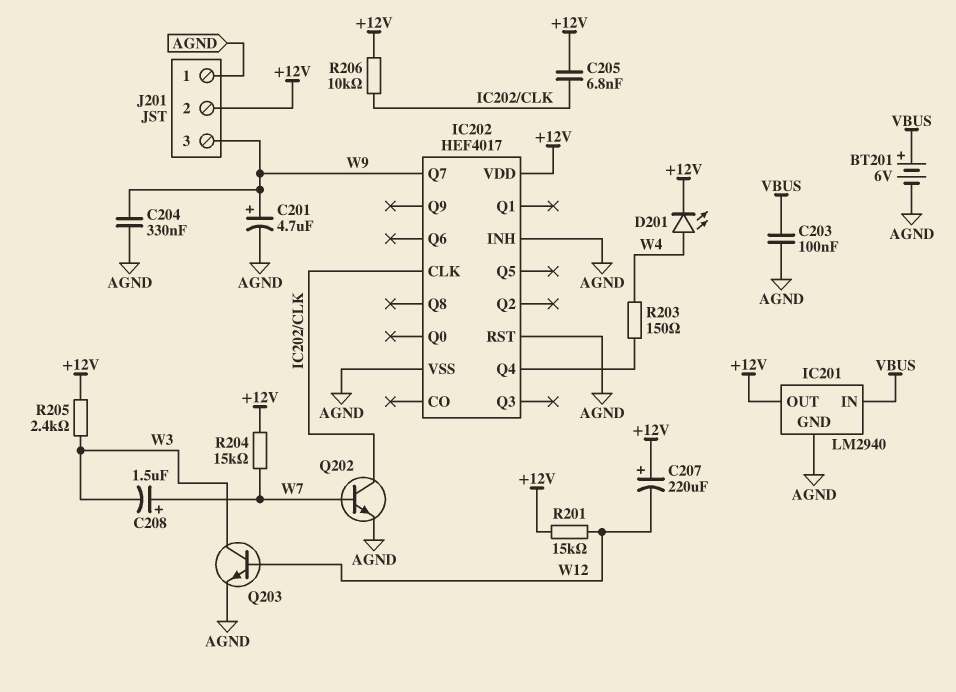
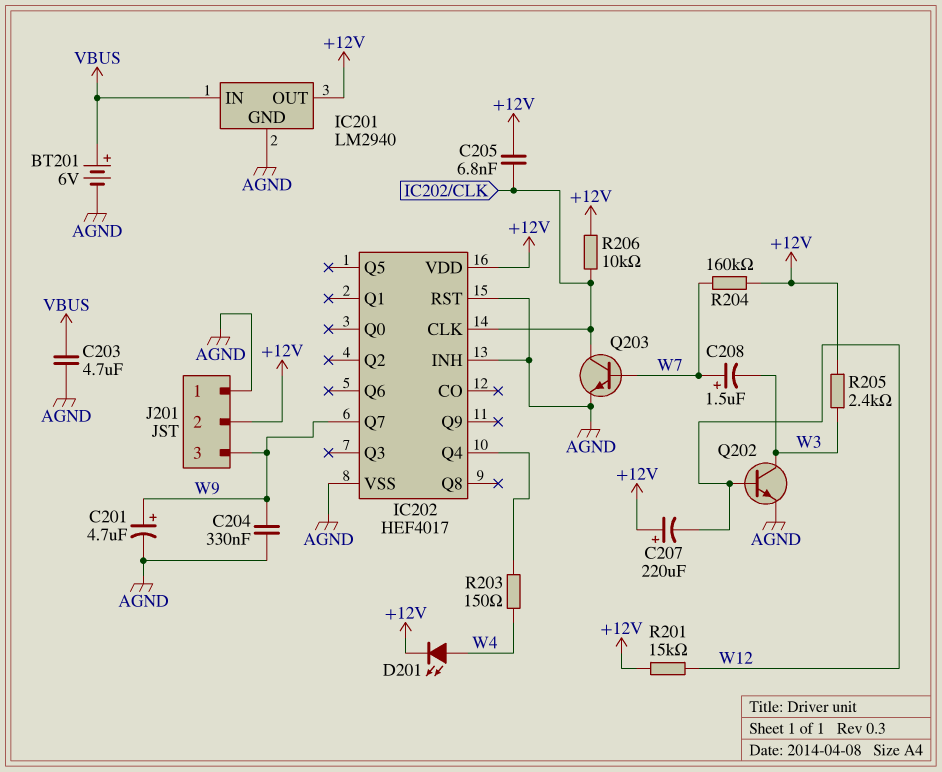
C203: 100nF (AGND, VBUS) -> 4.7uF (AGND, VBUS)
Q202: NPN (B W7, C IC202/CLK, E AGND) -> NPN (B W12, C W3, E AGND)
Q203: NPN (B W12, C W3, E AGND) -> NPN (B W7, C IC202/CLK, E AGND)
R204: 15k (+12V, W7) -> 160k (+12V, W7)

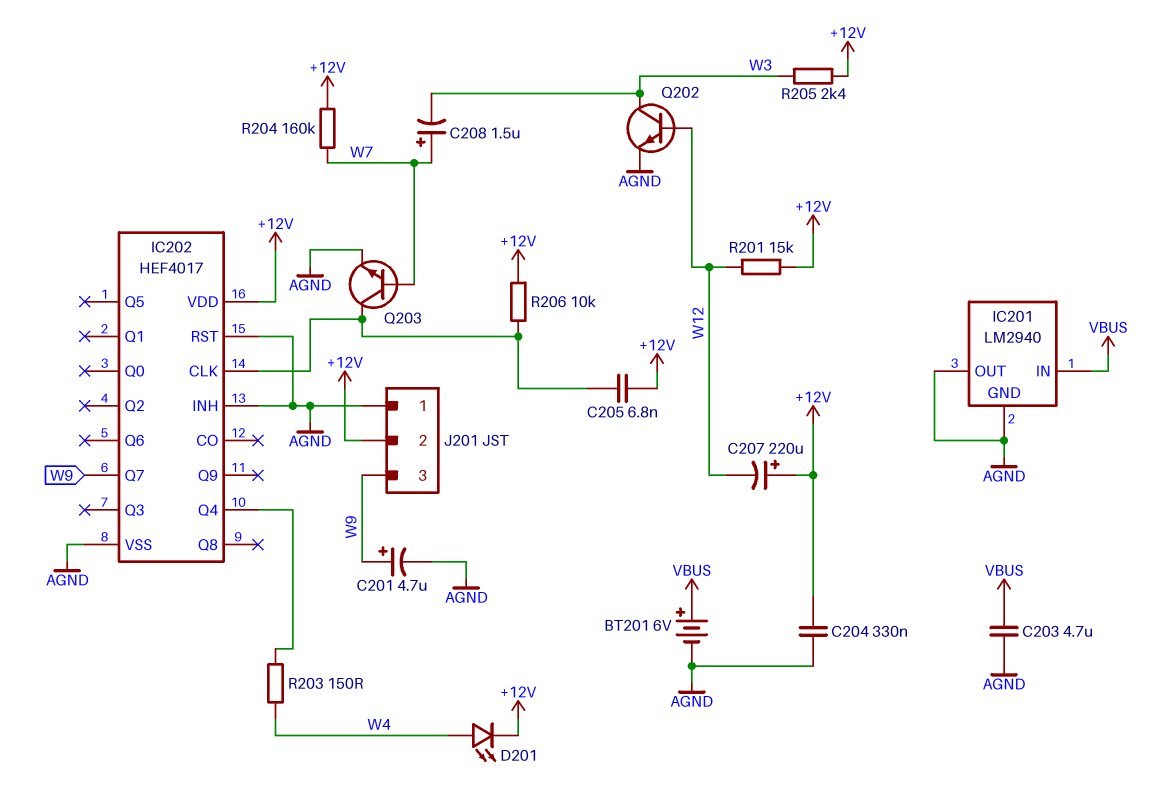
C204: 330nF (AGND, W9) -> 330nF (+12V, AGND)
IC201 pin OUT: +12V -> AGND

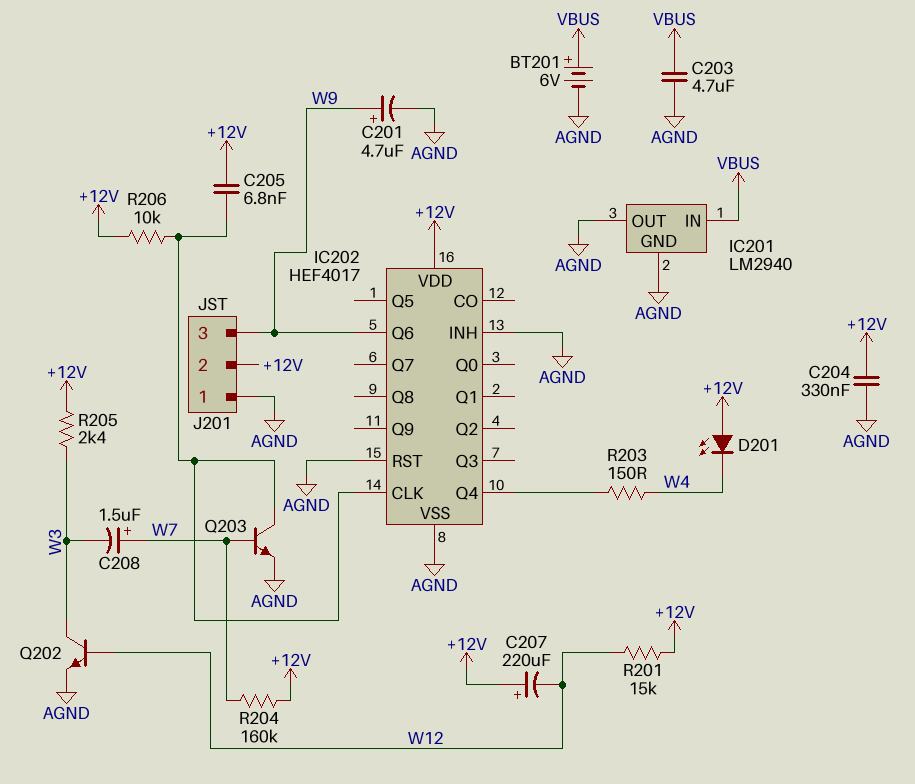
D201: LED (A W4, K +12V) -> LED (A +12V, K W4)
IC202 pin Q6: none -> W9
IC202 pin Q7: W9 -> none

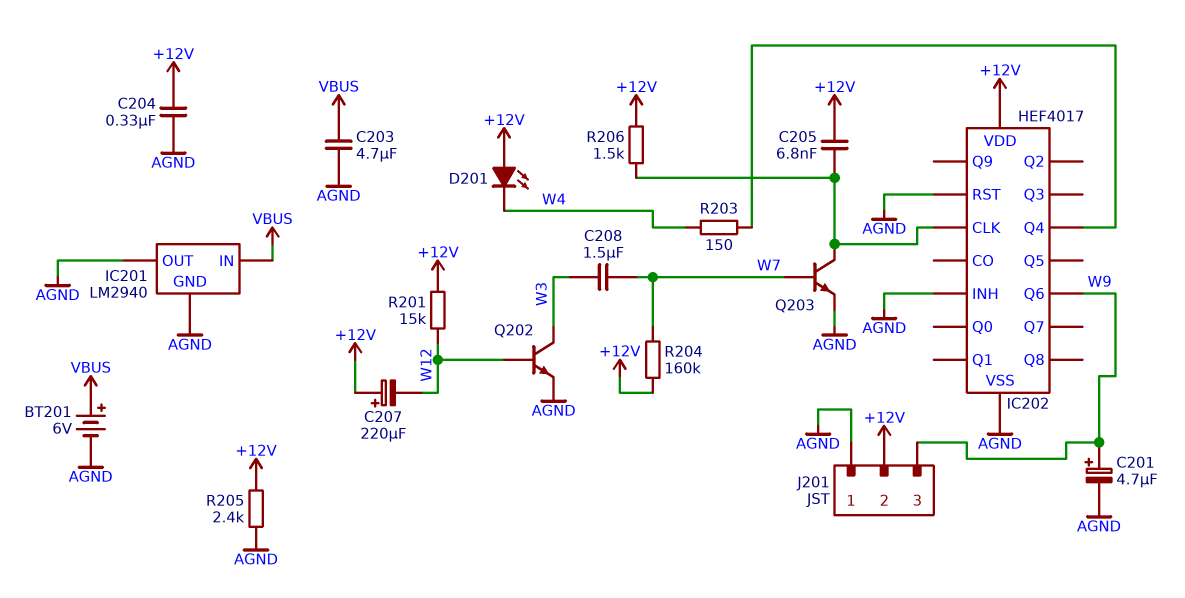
C208: 1.5uF (plus W7, minus W3) -> 1.5uF (W3, W7)
R205: 2.4k (+12V, W3) -> 2.4k (+12V, AGND)
R206: 10k (+12V, IC202/CLK) -> 1.5k (+12V, IC202/CLK)

